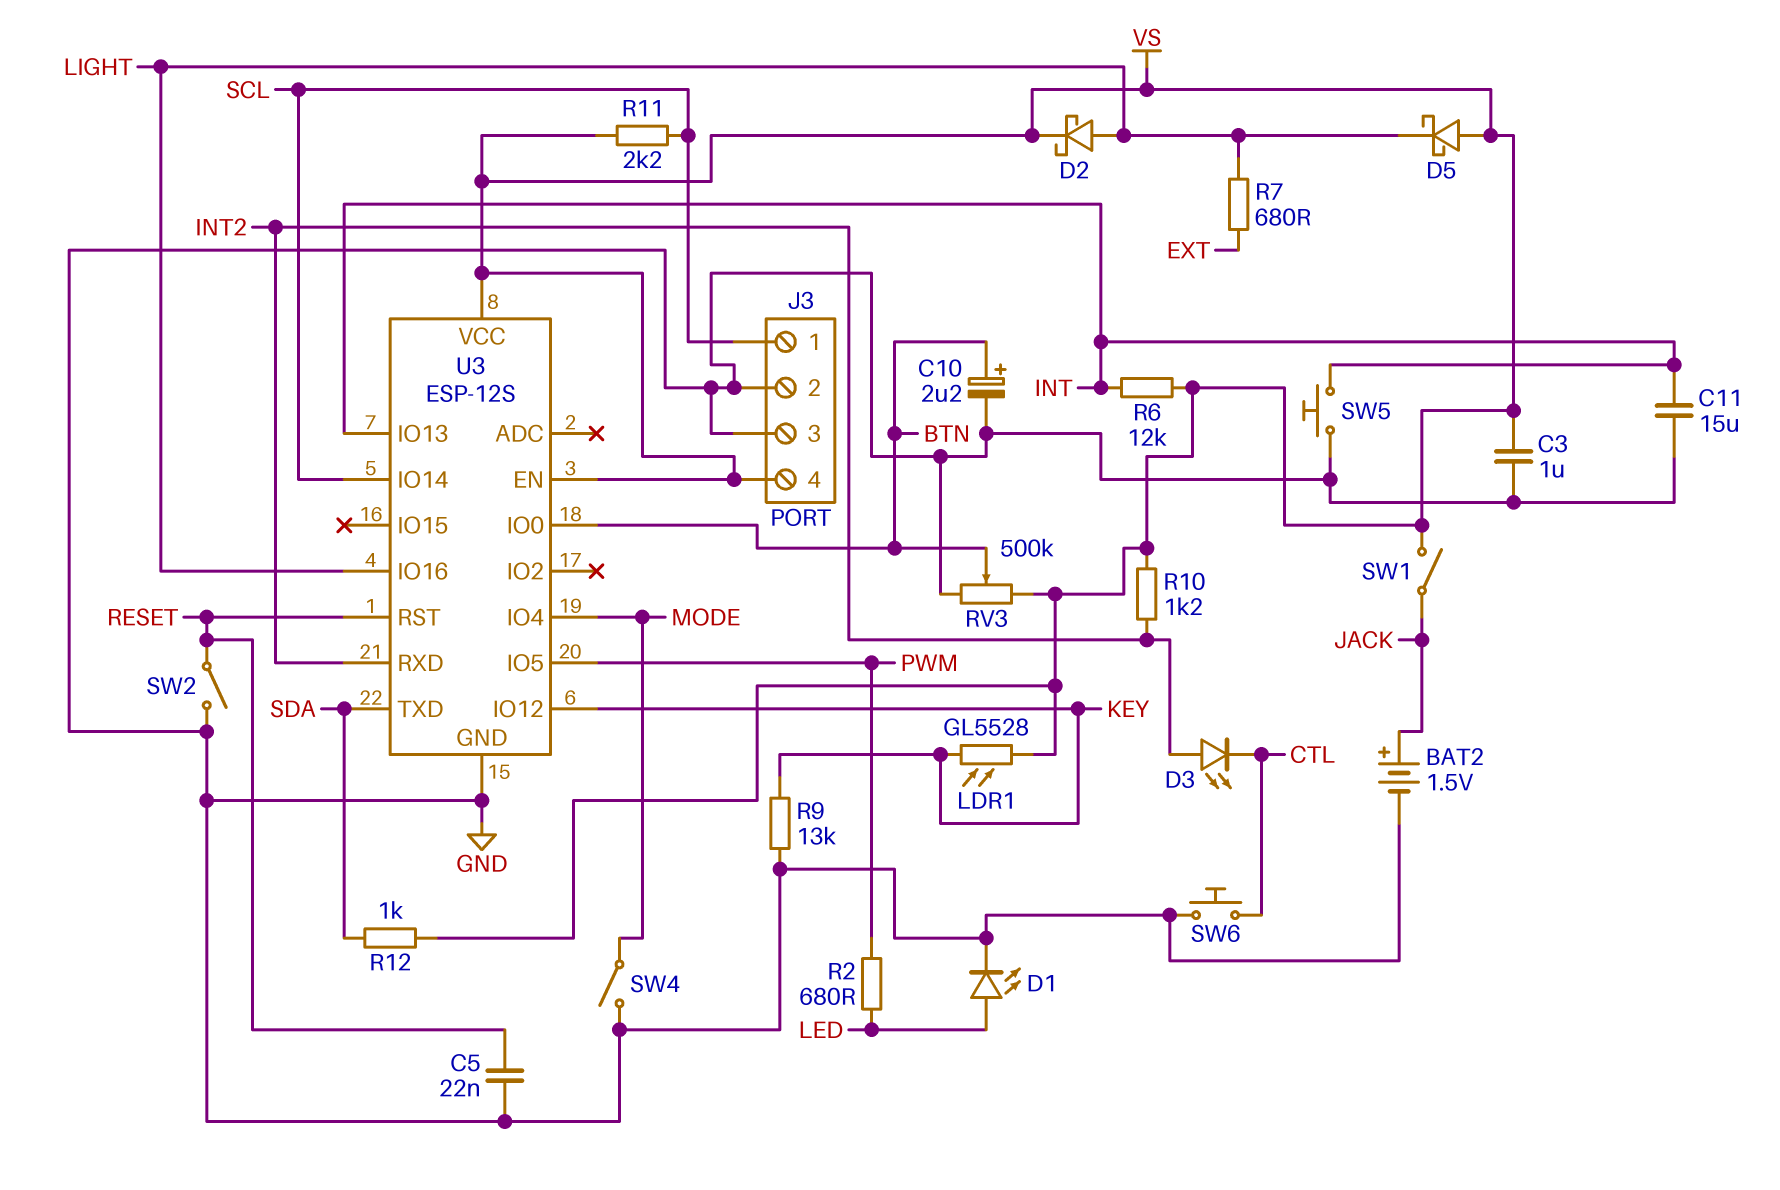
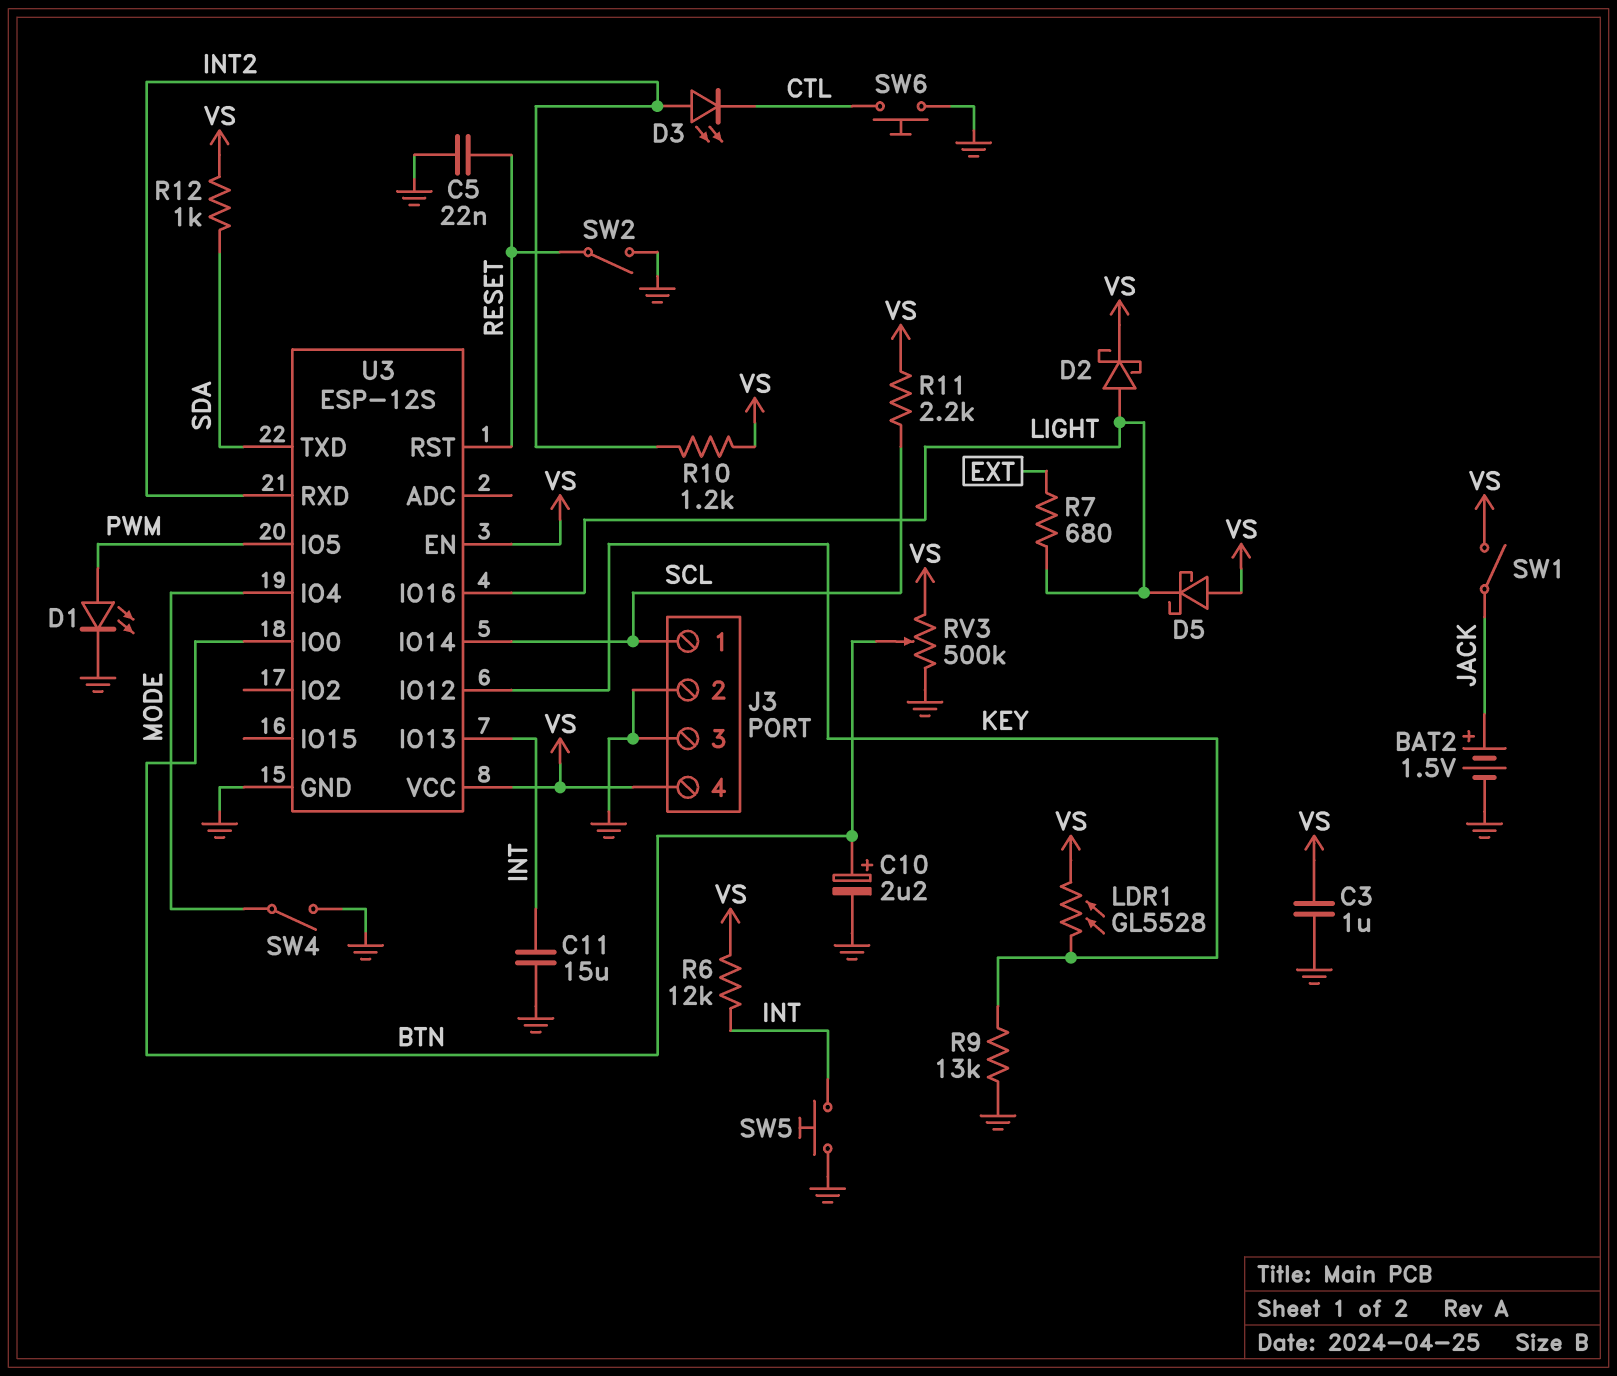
D1: LED (A LED, K GND) -> LED (A PWM, K GND)
R2: 680 (LED, PWM) -> none

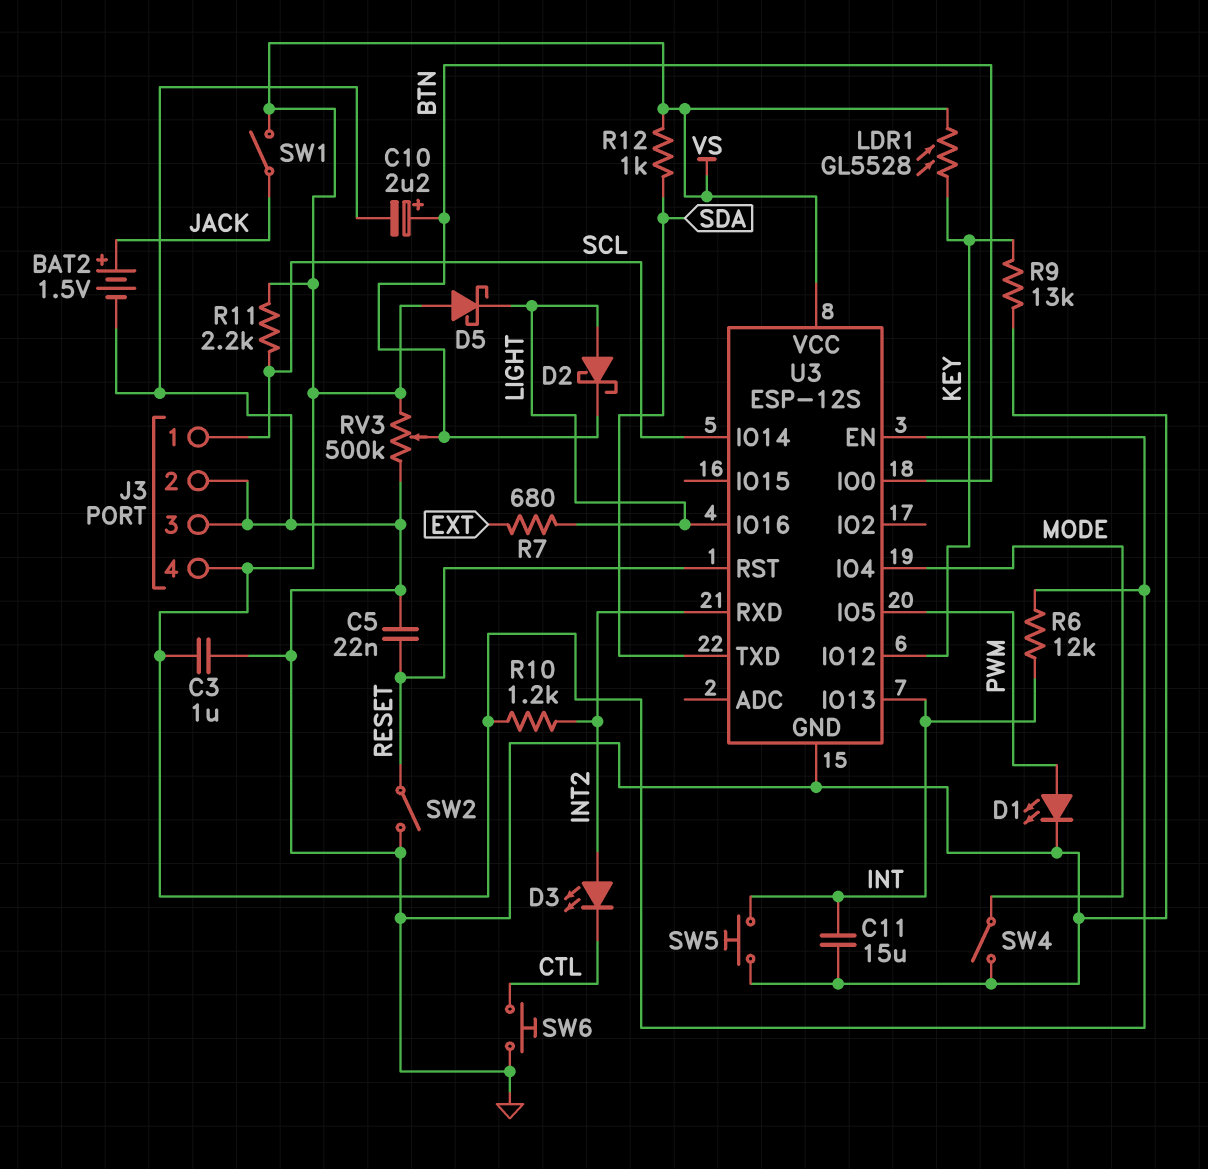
D2: schottky (A LIGHT, K VS) -> schottky (A LIGHT, K BTN)

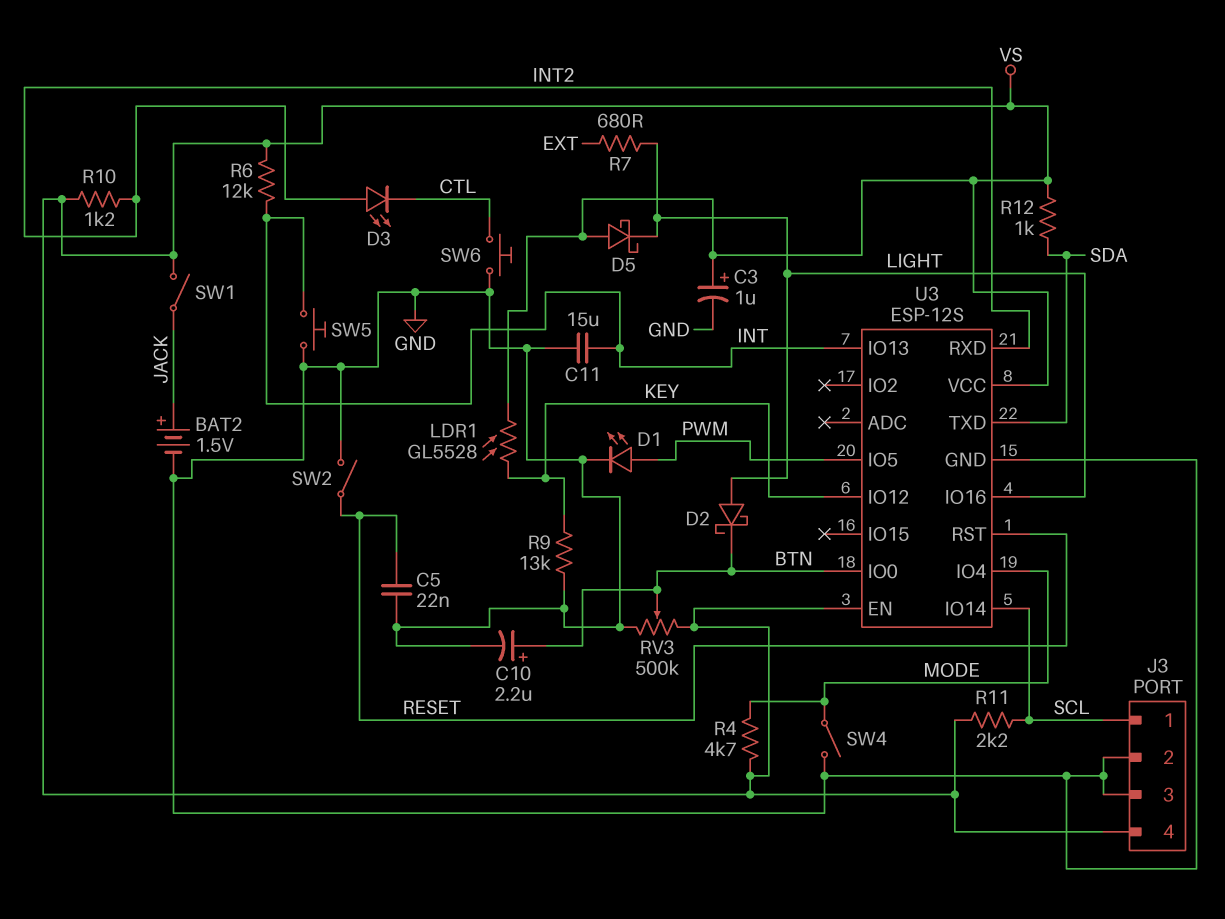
C3: 1uF (GND, VS) -> 1uF (plus VS, minus GND)
R4: none -> 4.7k (MODE, VS)

